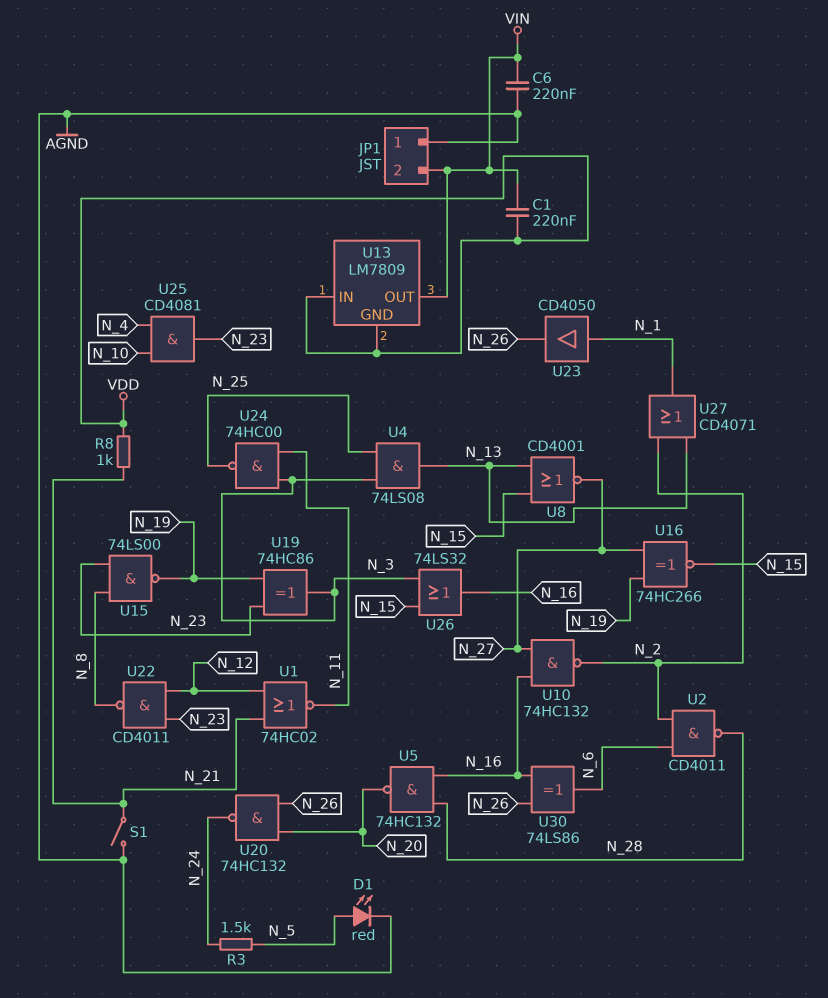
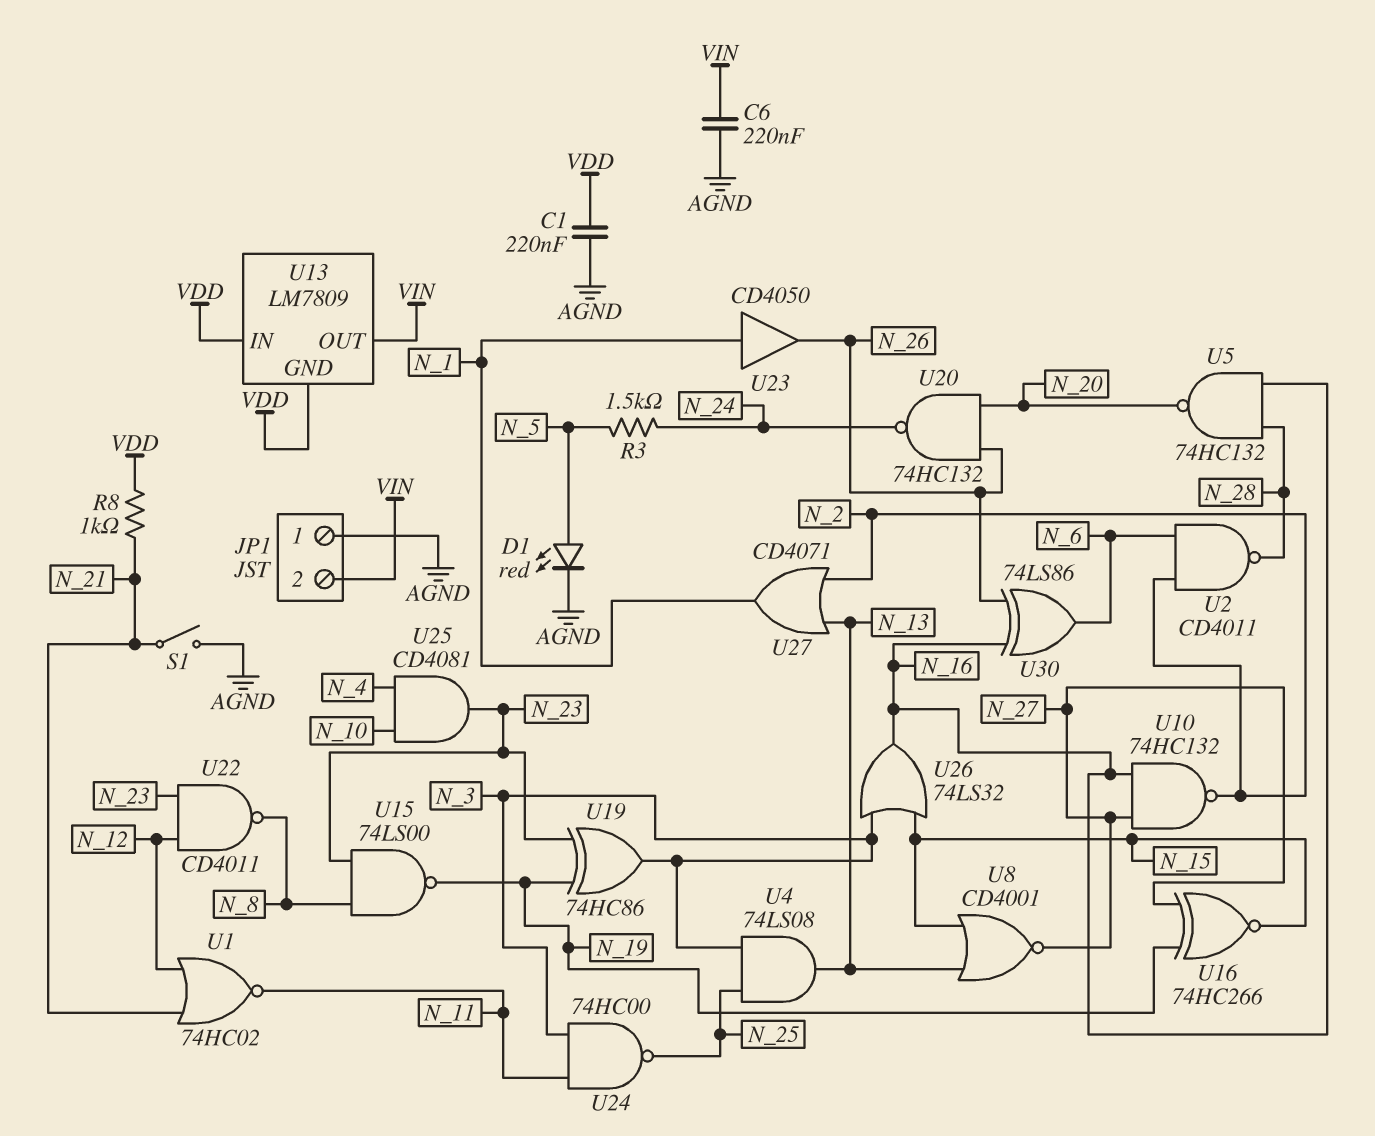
C1: 220nF (VDD, VIN) -> 220nF (AGND, VDD)

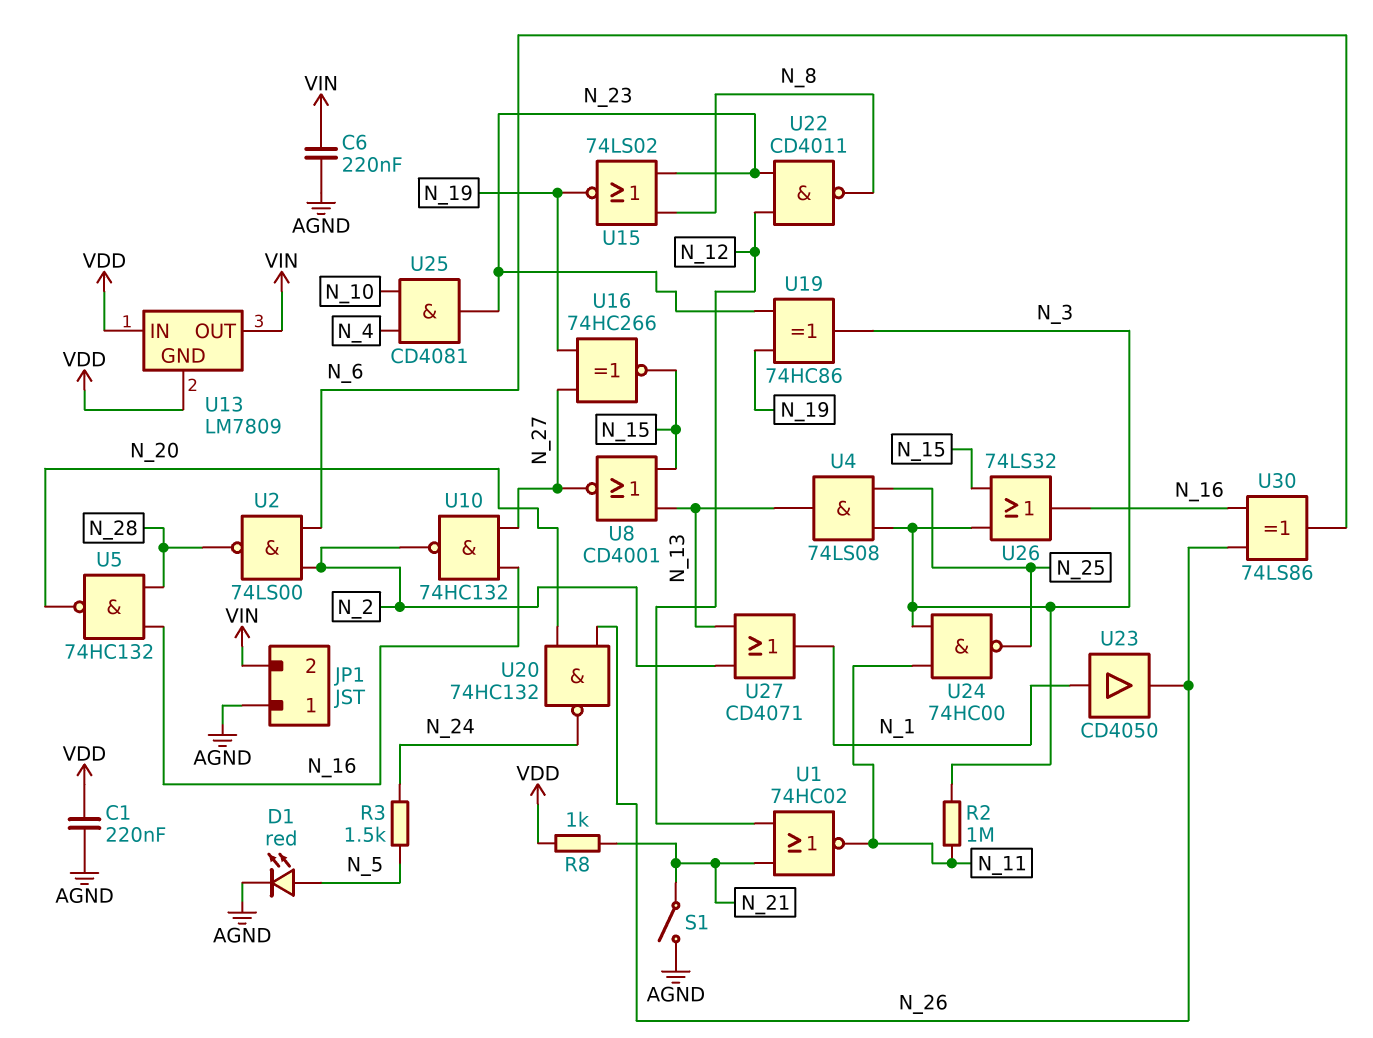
R2: none -> 1M (N_3, N_11)
U2: NAND CD4011 (in N_2, in N_6, out N_28) -> NAND 74LS00 (in N_2, in N_6, out N_28)
U15: NAND 74LS00 (in N_8, in N_23, out N_19) -> NOR 74LS02 (in N_8, in N_23, out N_19)

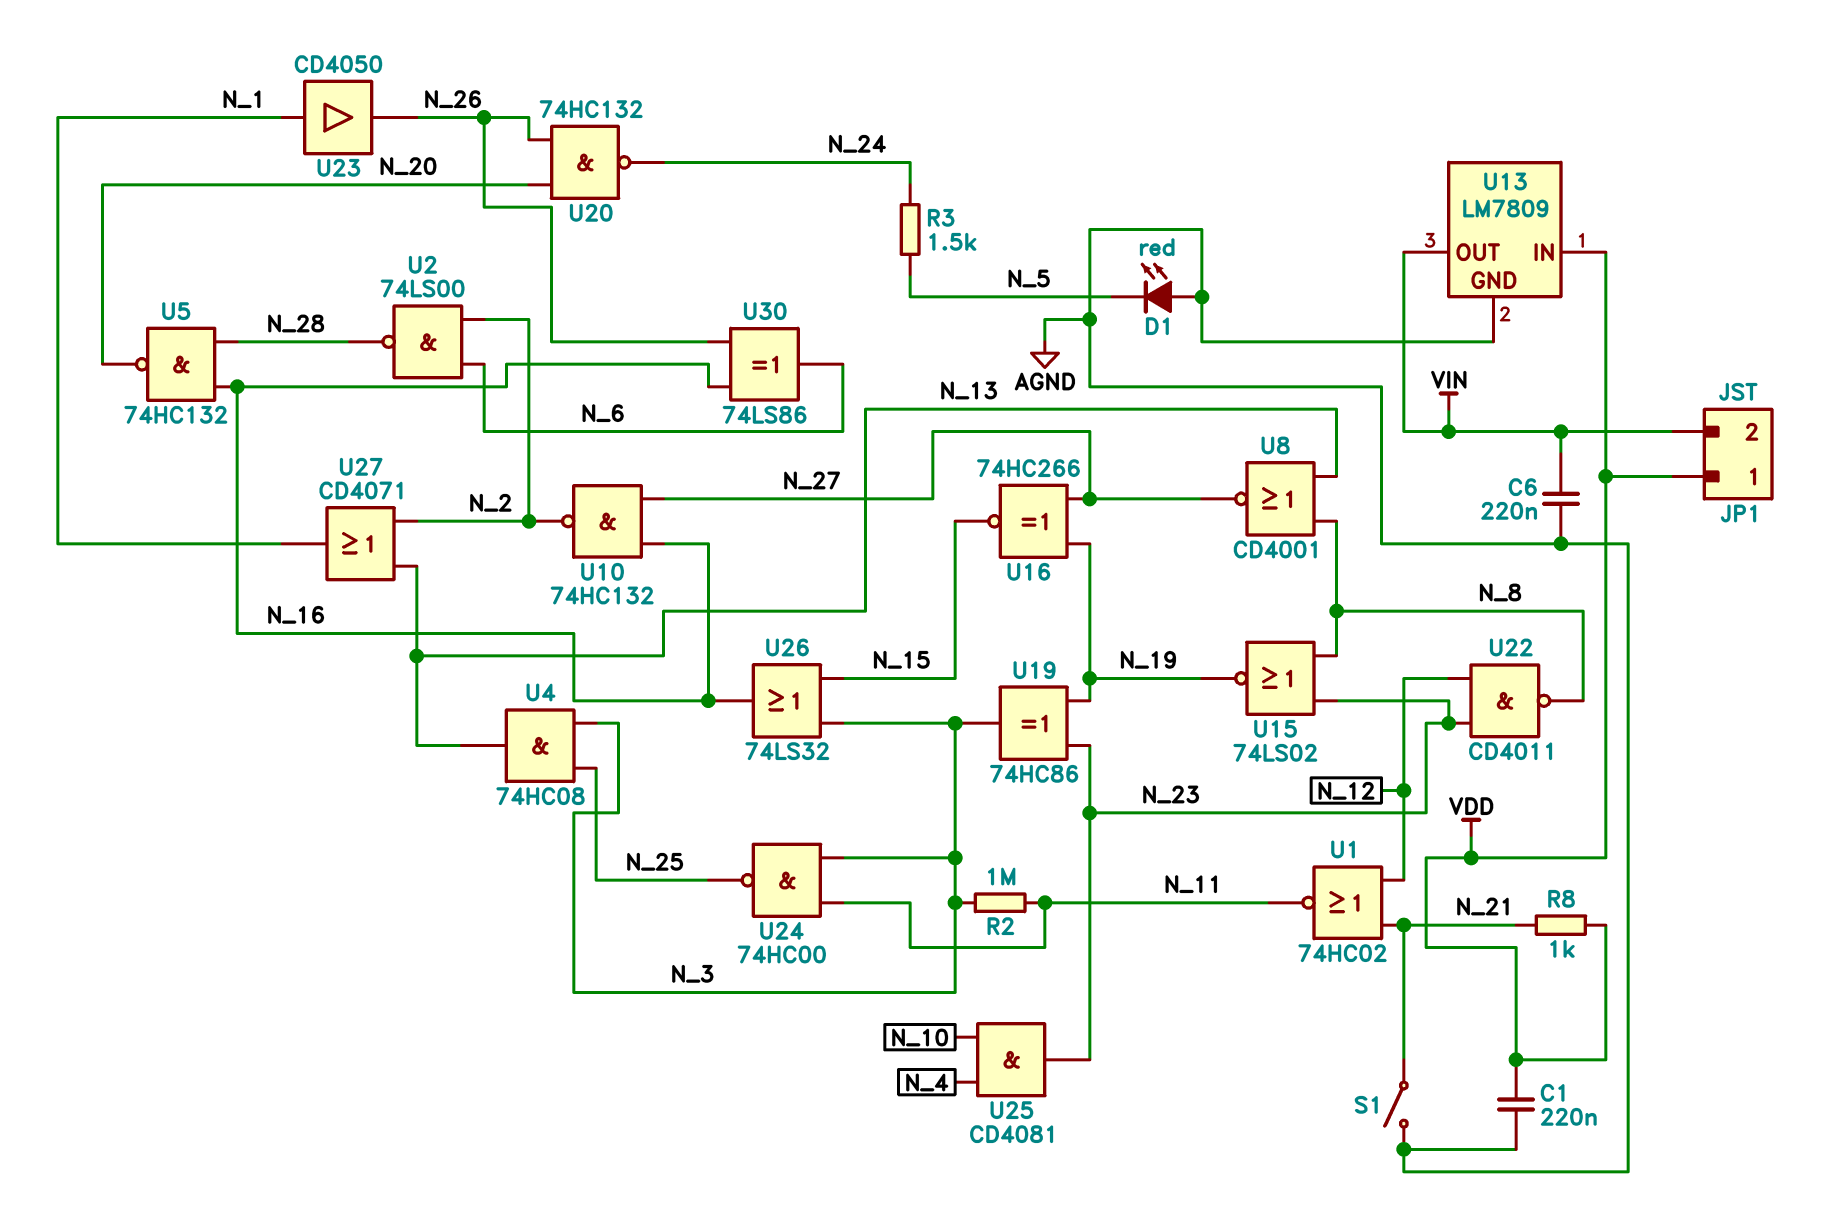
D1: LED red (A N_5, K AGND) -> LED red (A AGND, K N_5)
JP1 pin 1: AGND -> VDD
U4: AND 74LS08 (in N_3, in N_25, out N_13) -> AND 74HC08 (in N_3, in N_25, out N_13)
U8: NOR CD4001 (in N_13, in N_15, out N_27) -> NOR CD4001 (in N_8, in N_13, out N_27)
U13 pin GND: VDD -> AGND

